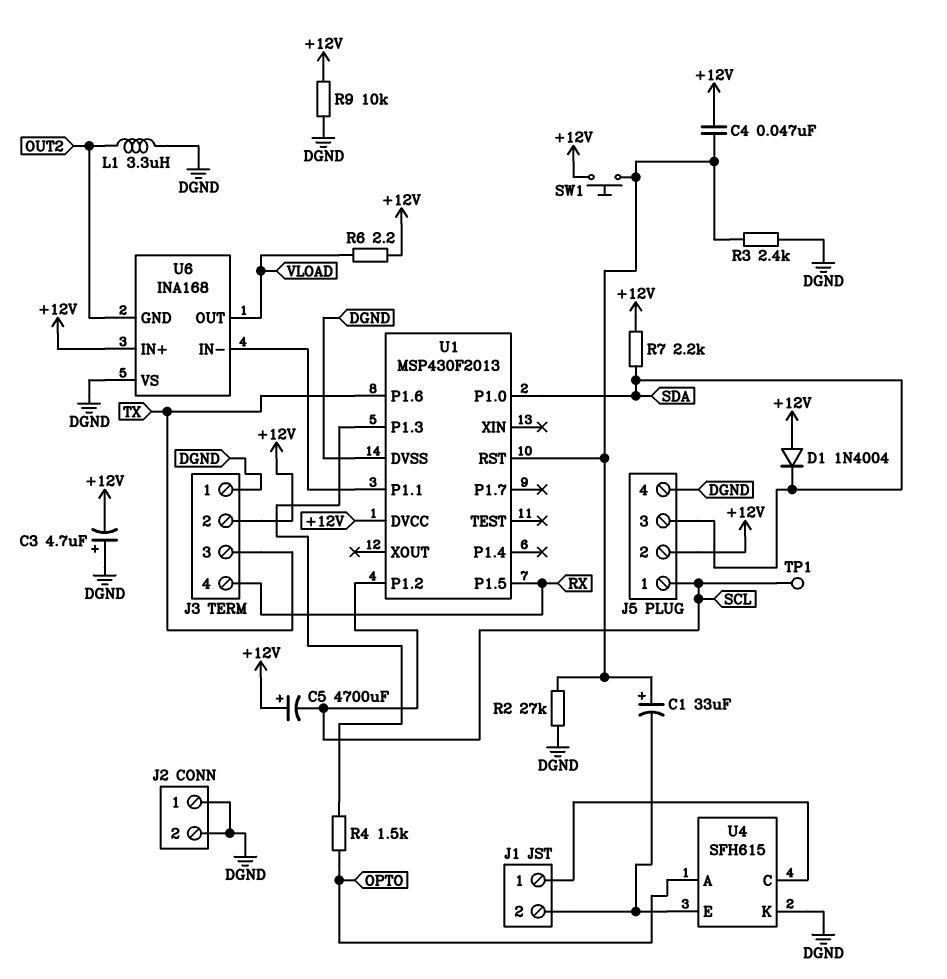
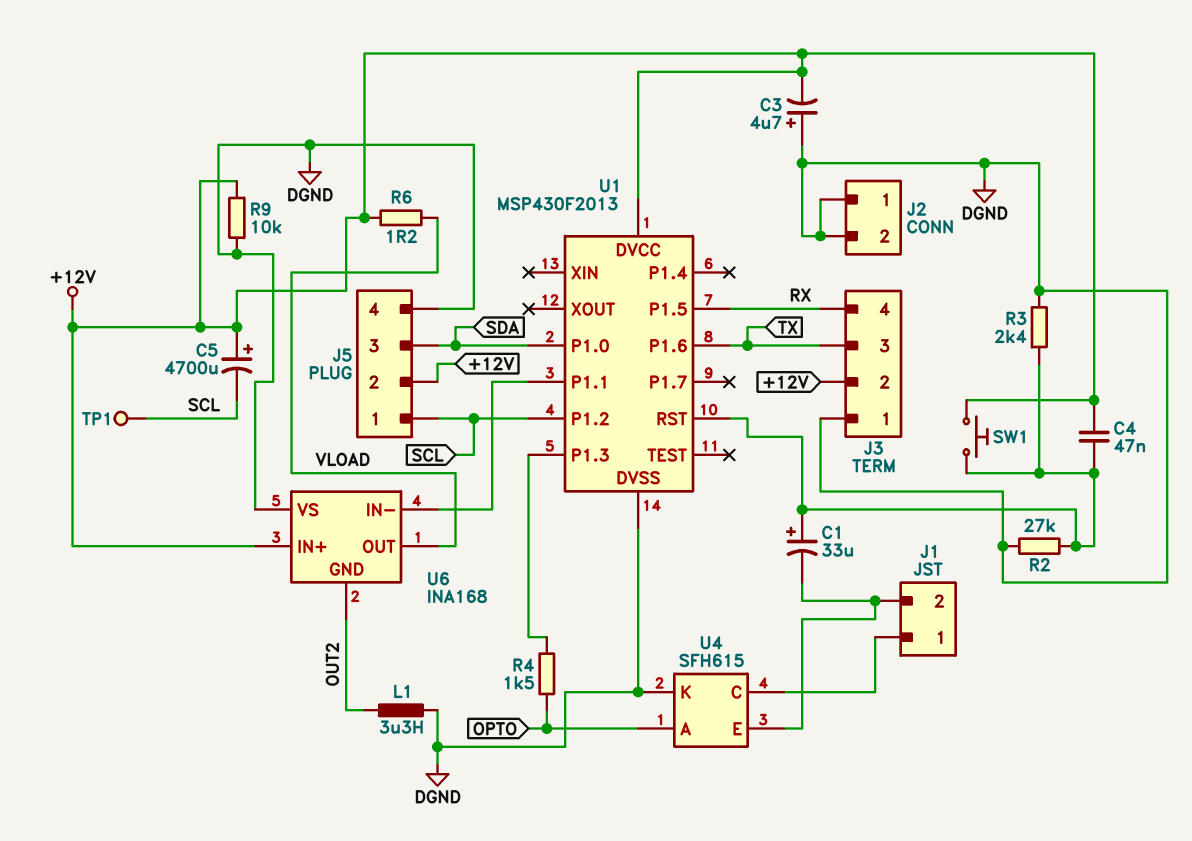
D1: diode 1N4004 (A +12V, K SDA) -> none
R6: 2.2 (+12V, VLOAD) -> 1.2 (+12V, VLOAD)
R7: 2.2k (+12V, SDA) -> none

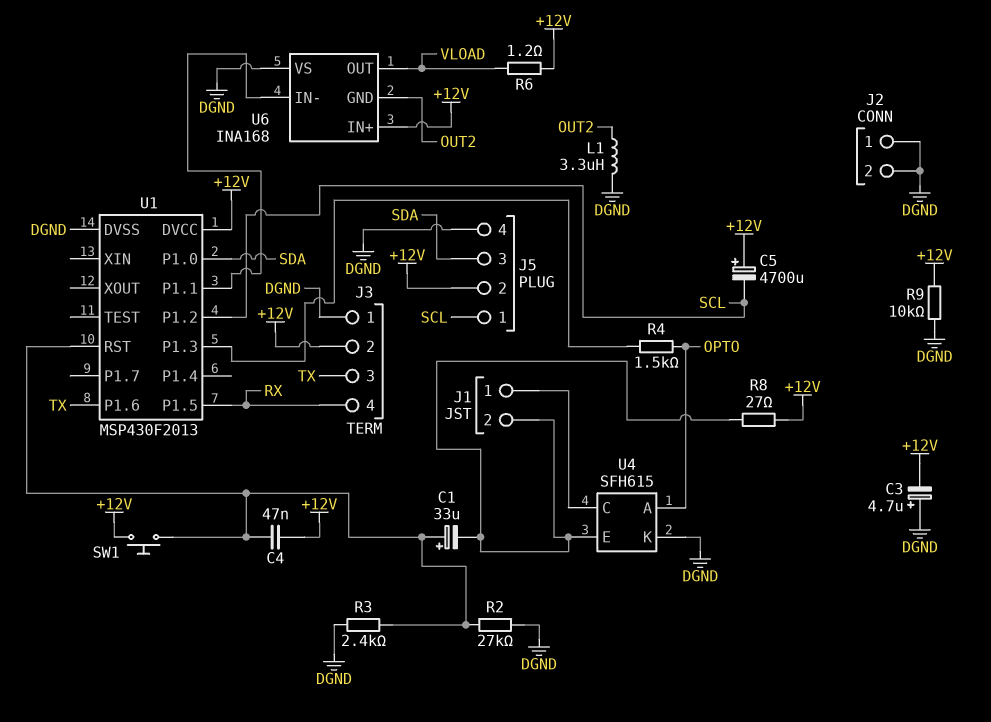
R8: none -> 27 (+12V, J1/2)
TP1: test point (SCL) -> none

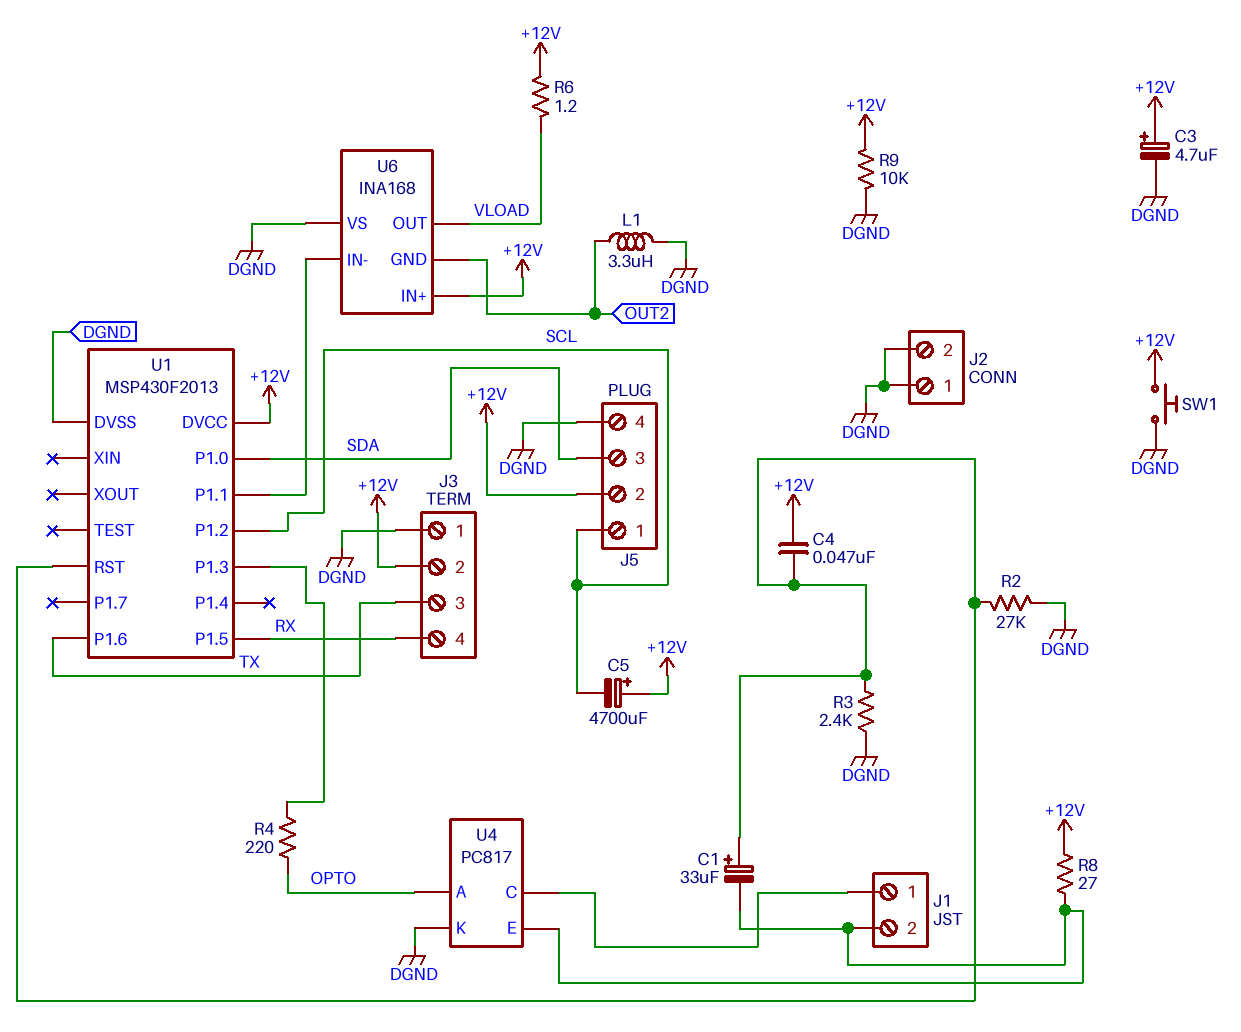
C3: 4.7uF (plus DGND, minus +12V) -> 4.7uF (plus +12V, minus DGND)
R4: 1.5k (OPTO, U1/P1.3) -> 220 (OPTO, U1/P1.3)
SW1: button (+12V, U1/RST) -> button (+12V, DGND)
U4: SFH615 -> PC817

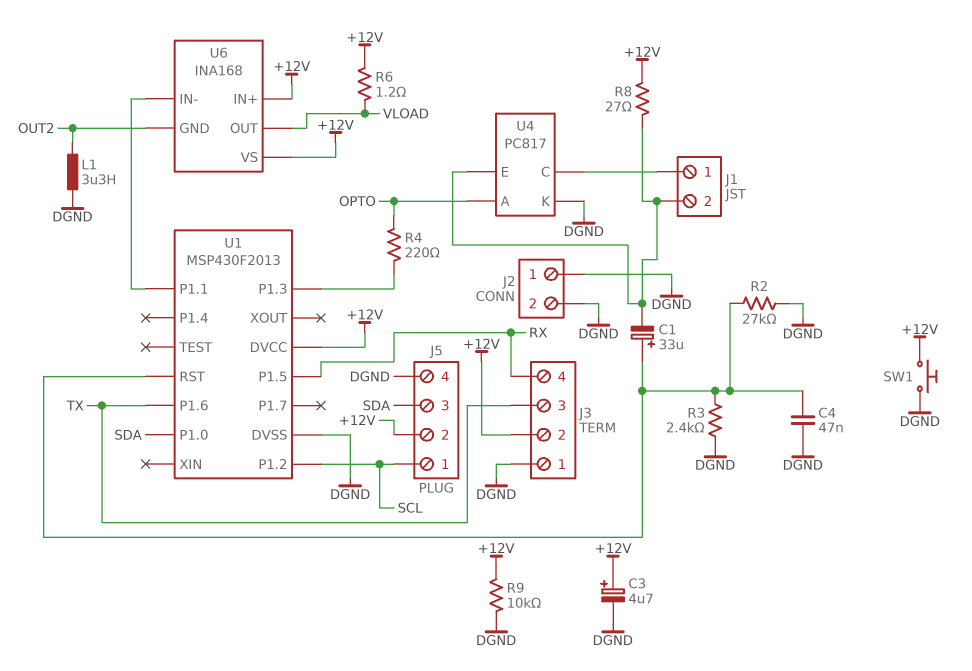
C4: 47nF (+12V, U1/RST) -> 47nF (DGND, U1/RST)
C5: 4700uF (plus +12V, minus SCL) -> none
U6 pin VS: DGND -> +12V

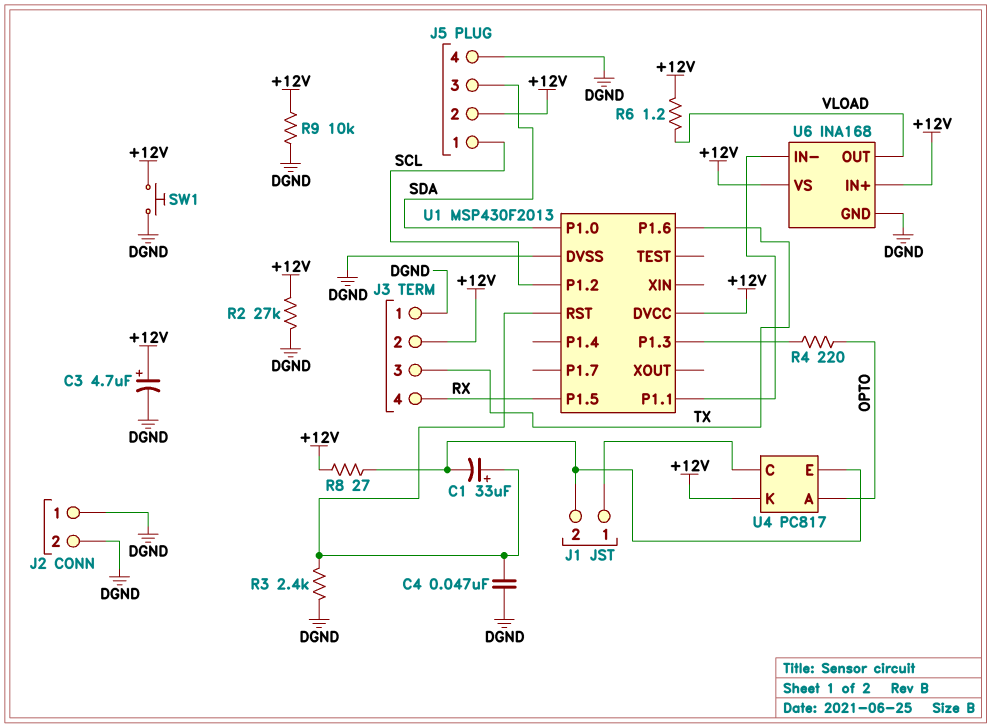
L1: 3.3uH (DGND, OUT2) -> none
R2: 27k (DGND, U1/RST) -> 27k (+12V, DGND)
U4 pin K: DGND -> +12V
U6 pin GND: OUT2 -> DGND

